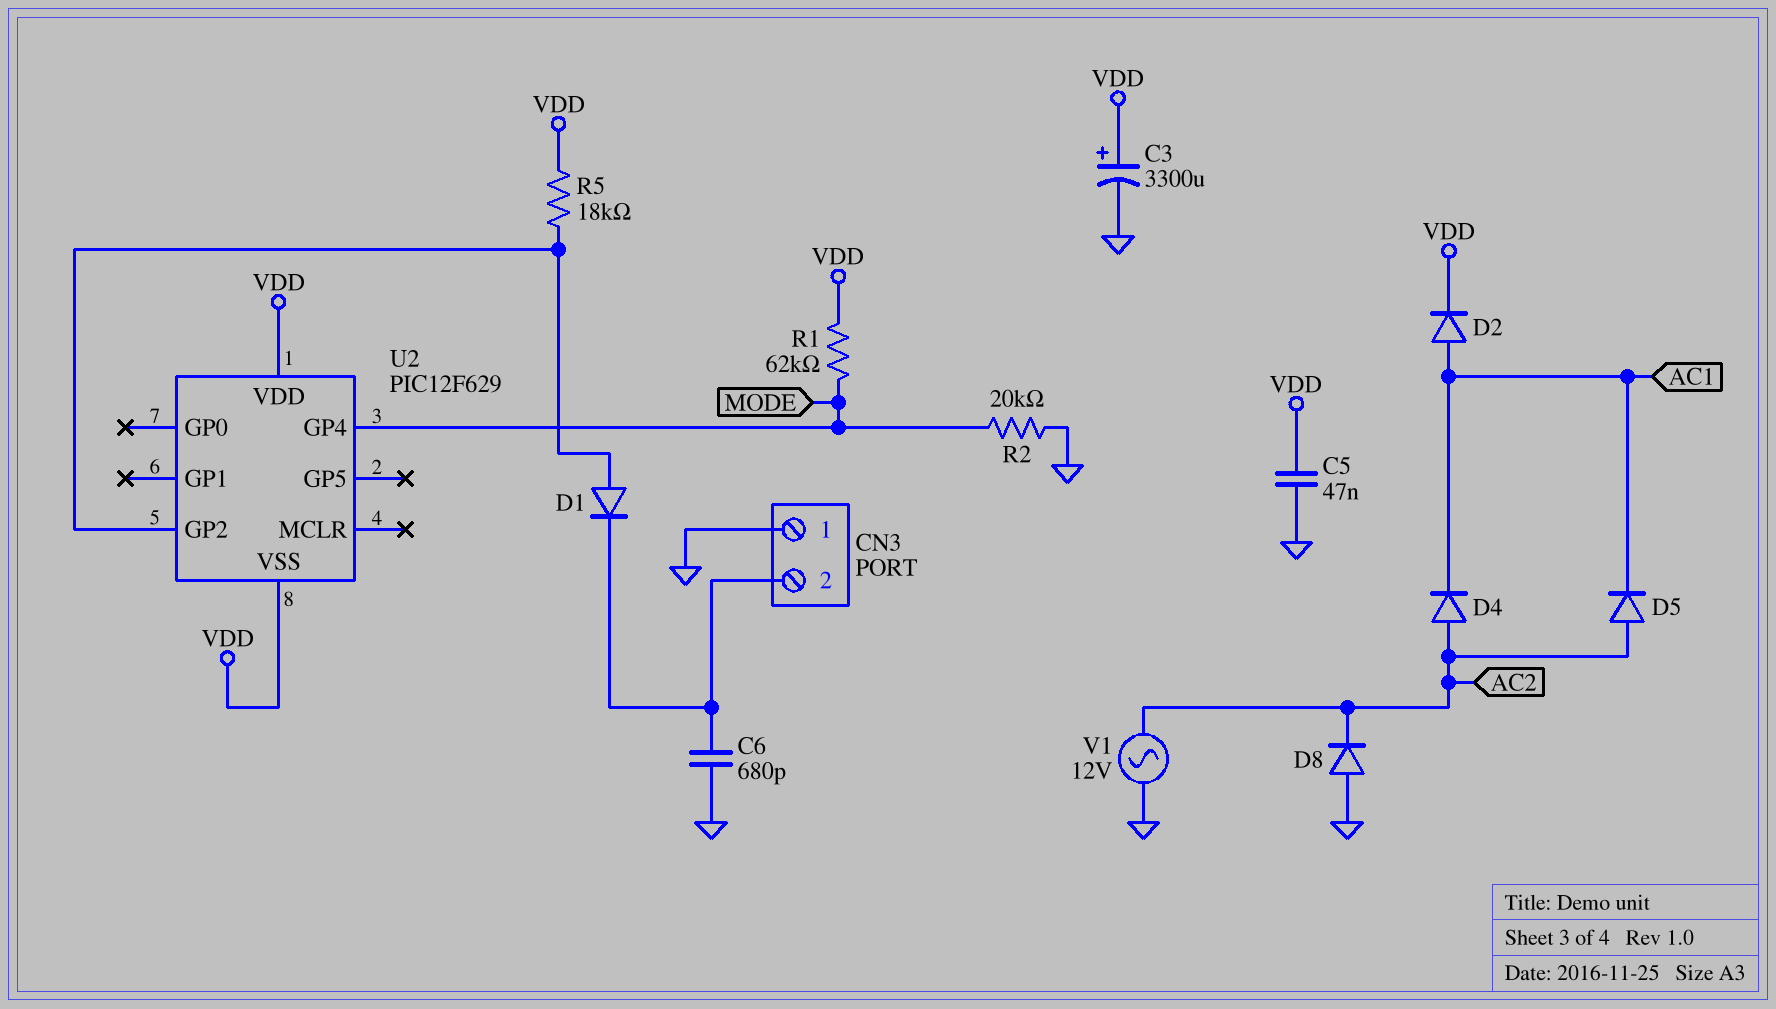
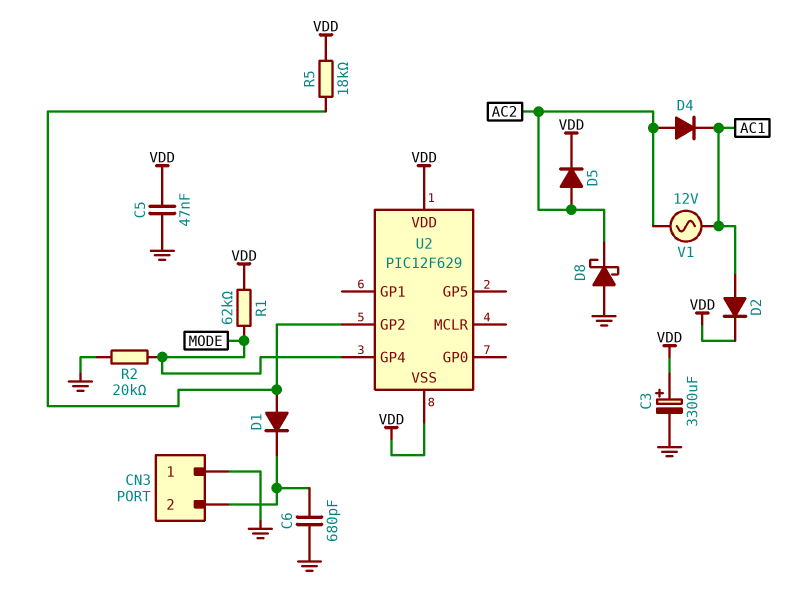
D5: diode (A AC2, K AC1) -> diode (A AC2, K VDD)
D8: diode (A GND, K AC2) -> schottky (A GND, K AC2)
V1: AC 12V (AC2, GND) -> AC 12V (AC1, AC2)

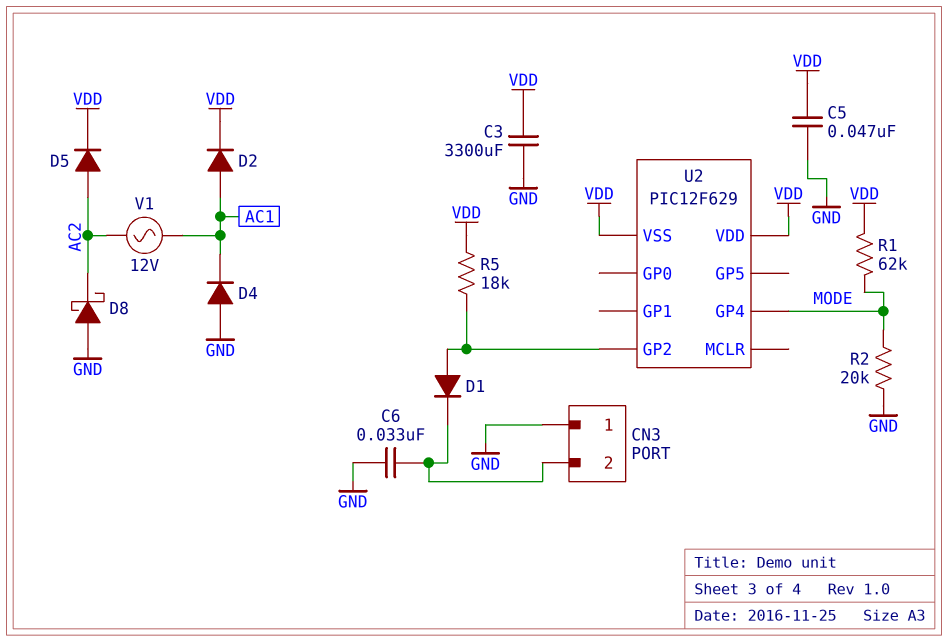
C3: 3300uF (plus VDD, minus GND) -> 3300uF (GND, VDD)
C6: 680pF (CN3/2, GND) -> 33nF (CN3/2, GND)
D4: diode (A AC2, K AC1) -> diode (A GND, K AC1)

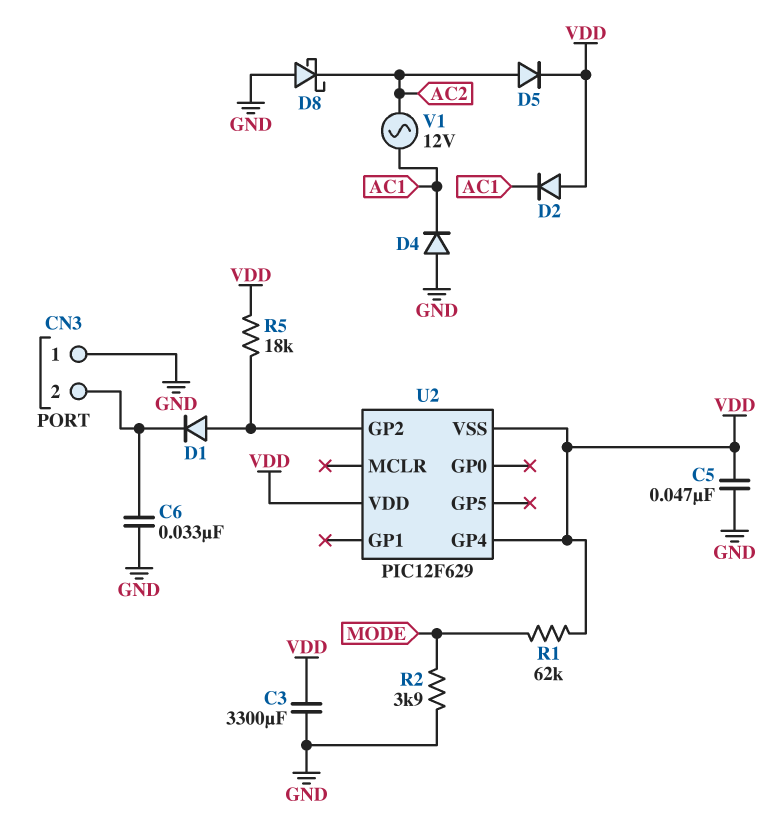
D2: diode (A AC1, K VDD) -> diode (A VDD, K AC1)
R2: 20k (GND, MODE) -> 3.9k (GND, MODE)
U2 pin GP4: MODE -> VDD

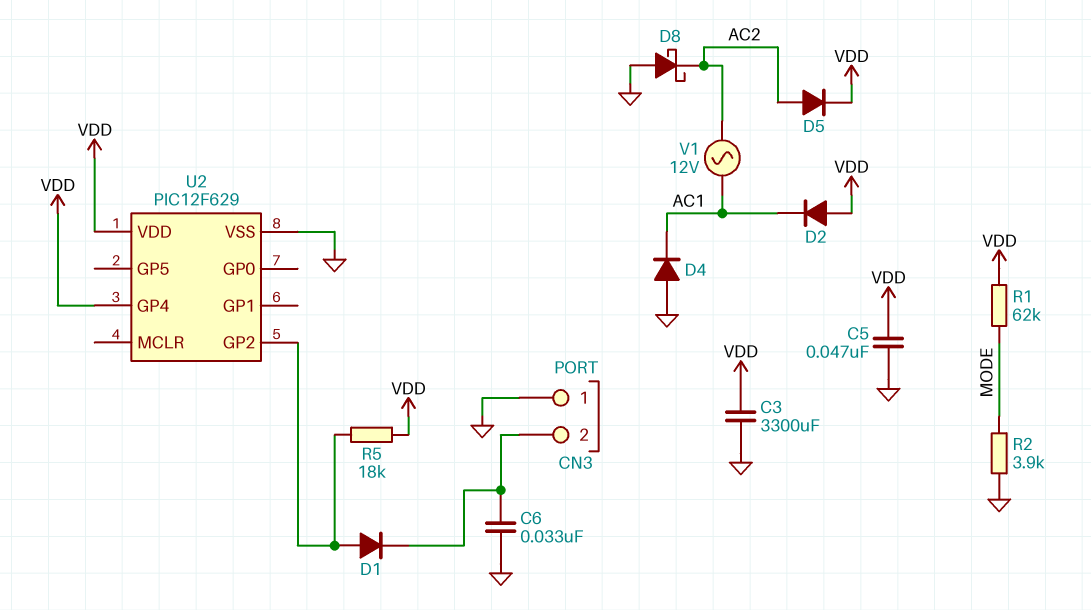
U2 pin VSS: VDD -> GND

